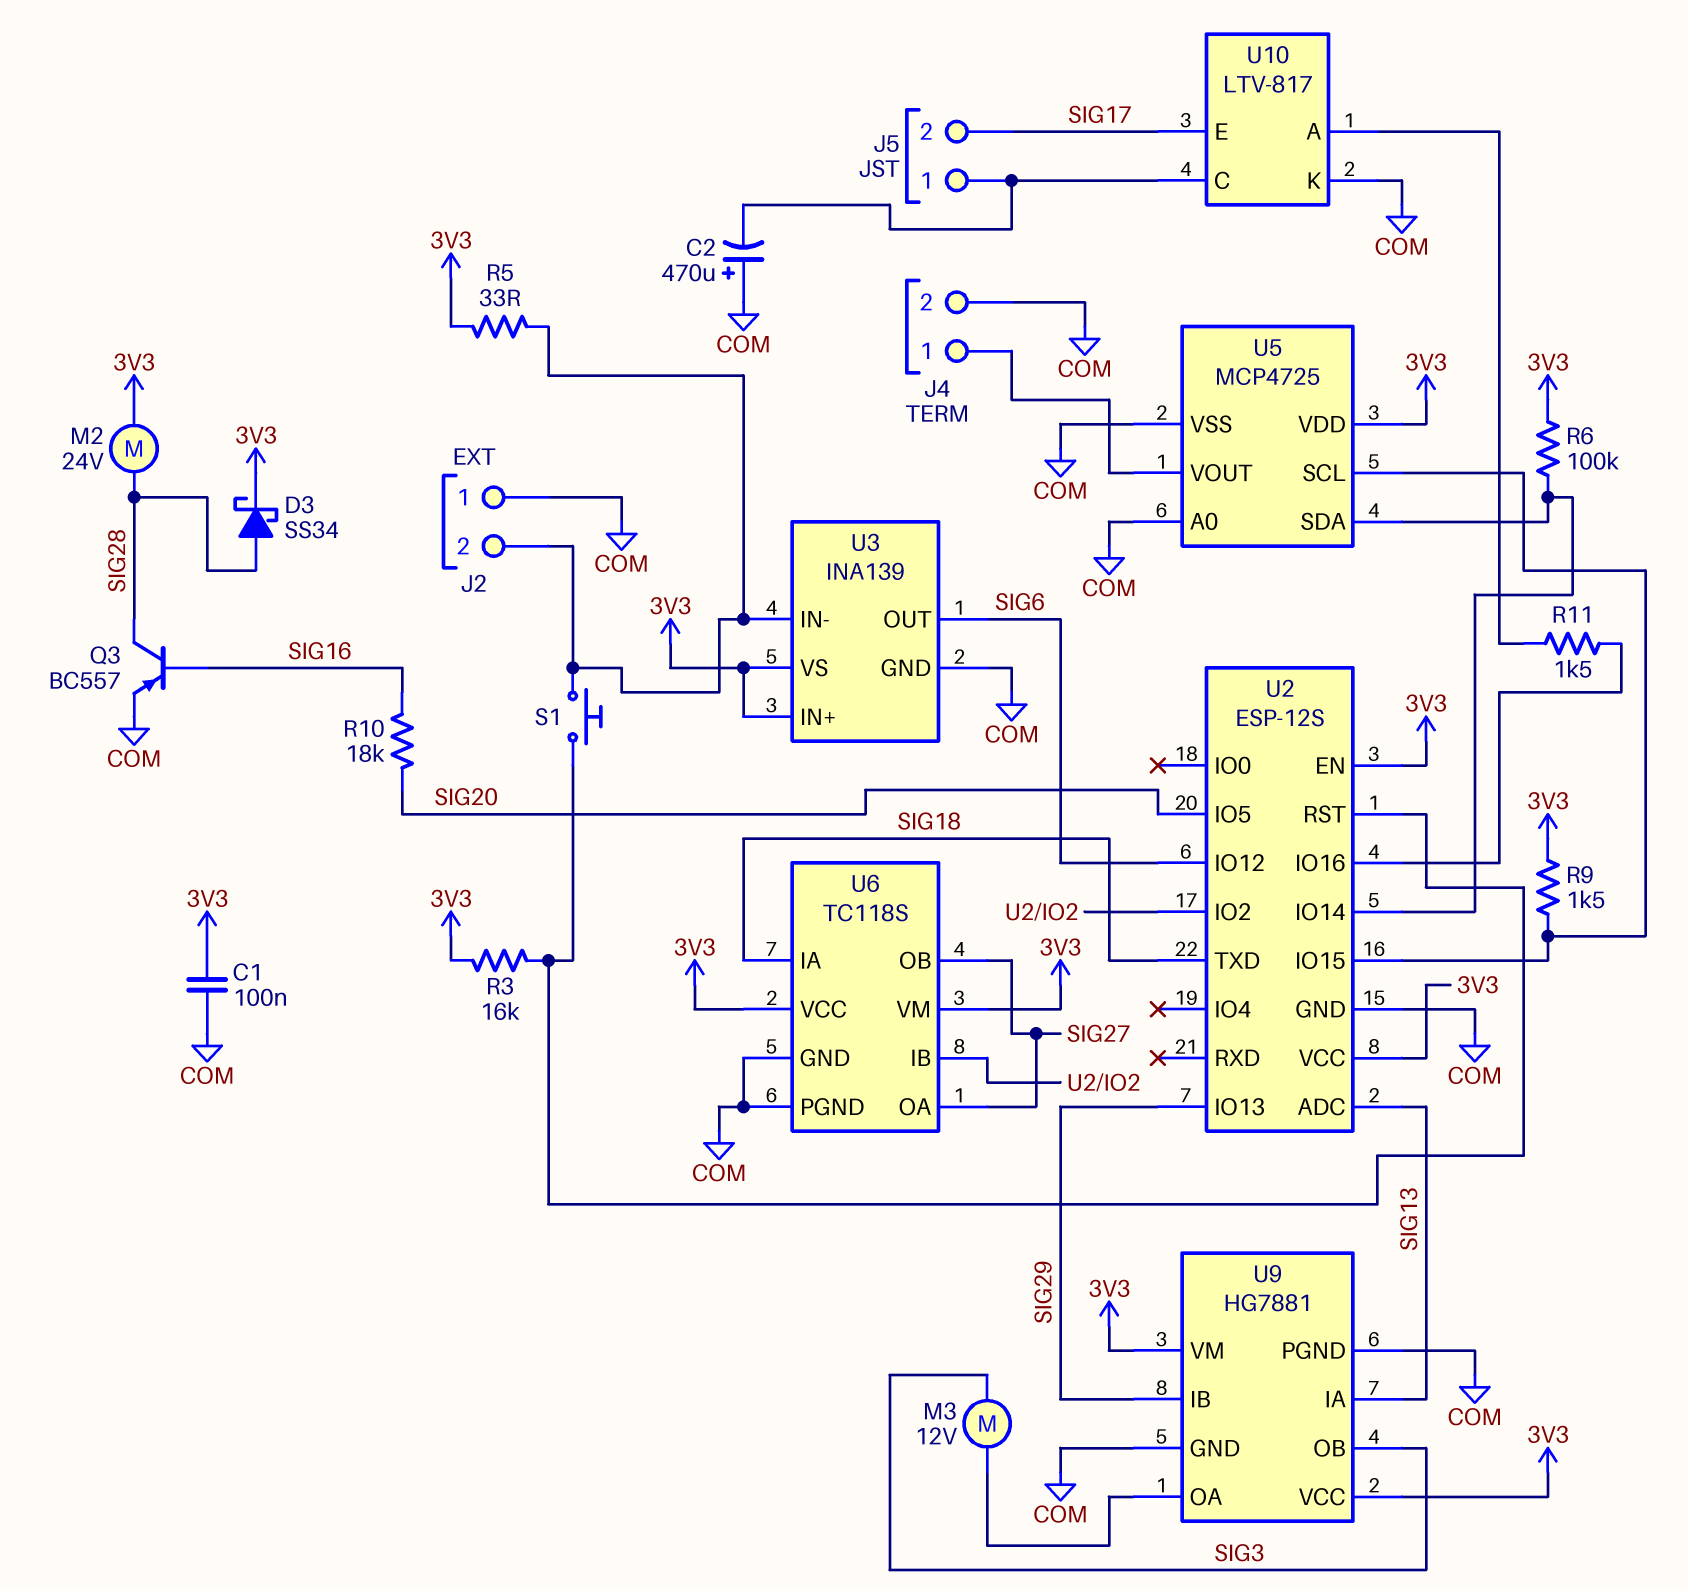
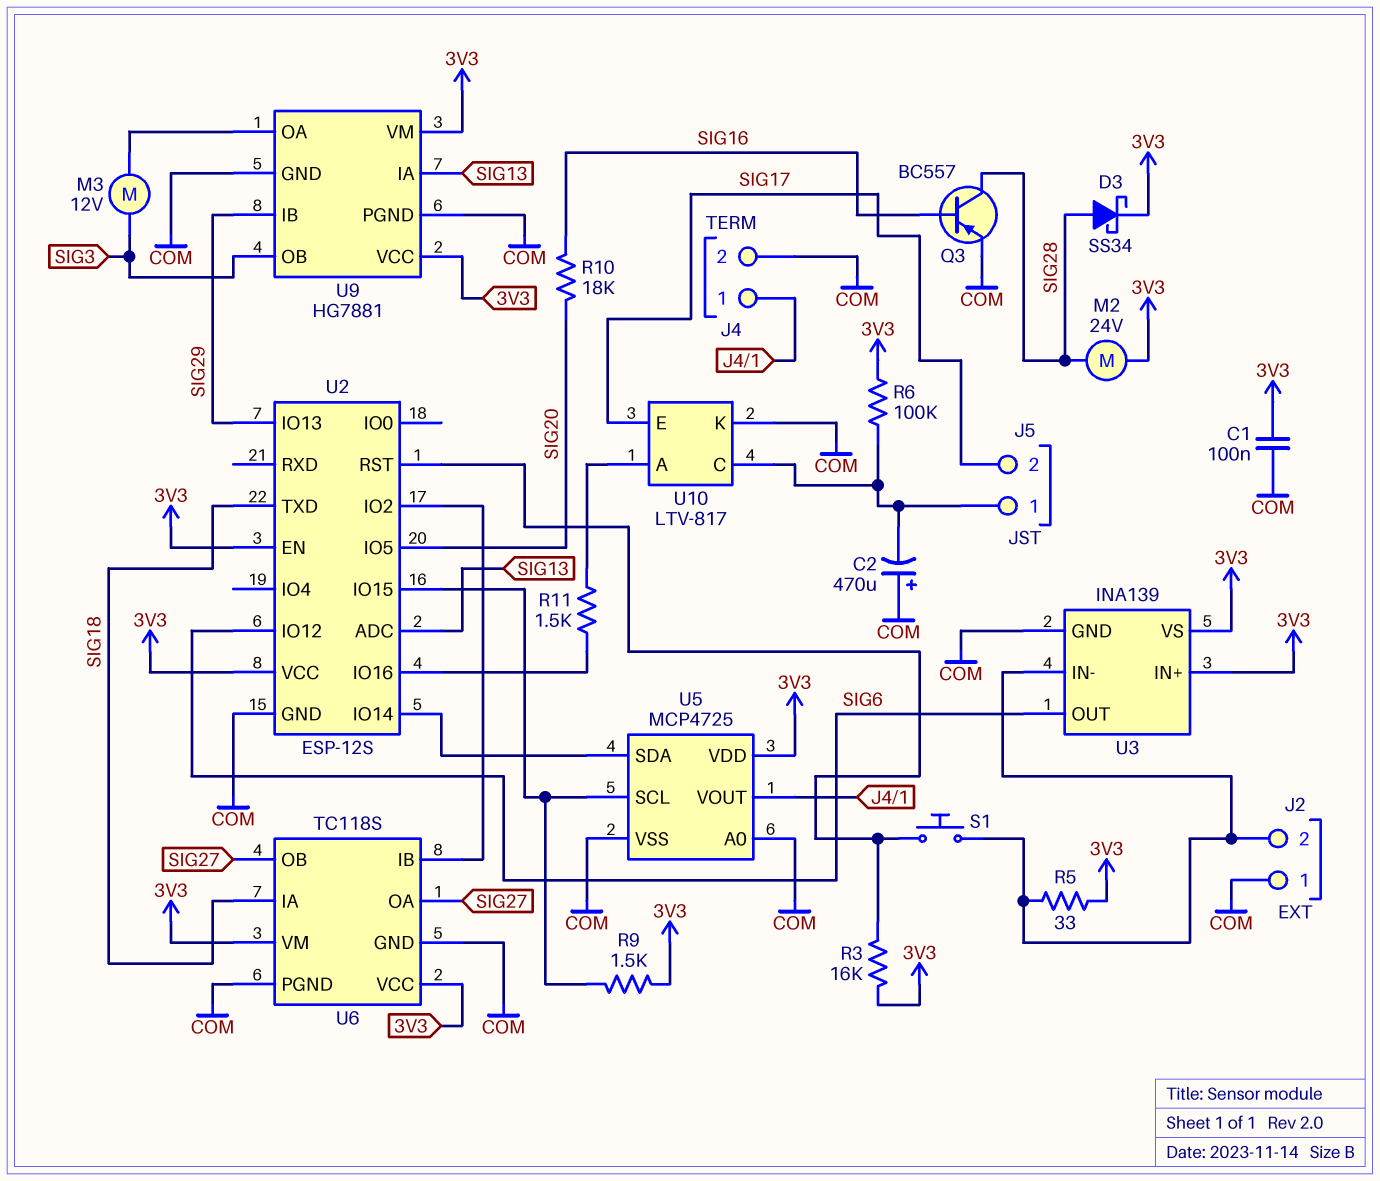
R6: 100k (3V3, U2/IO14) -> 100k (3V3, J5/1)

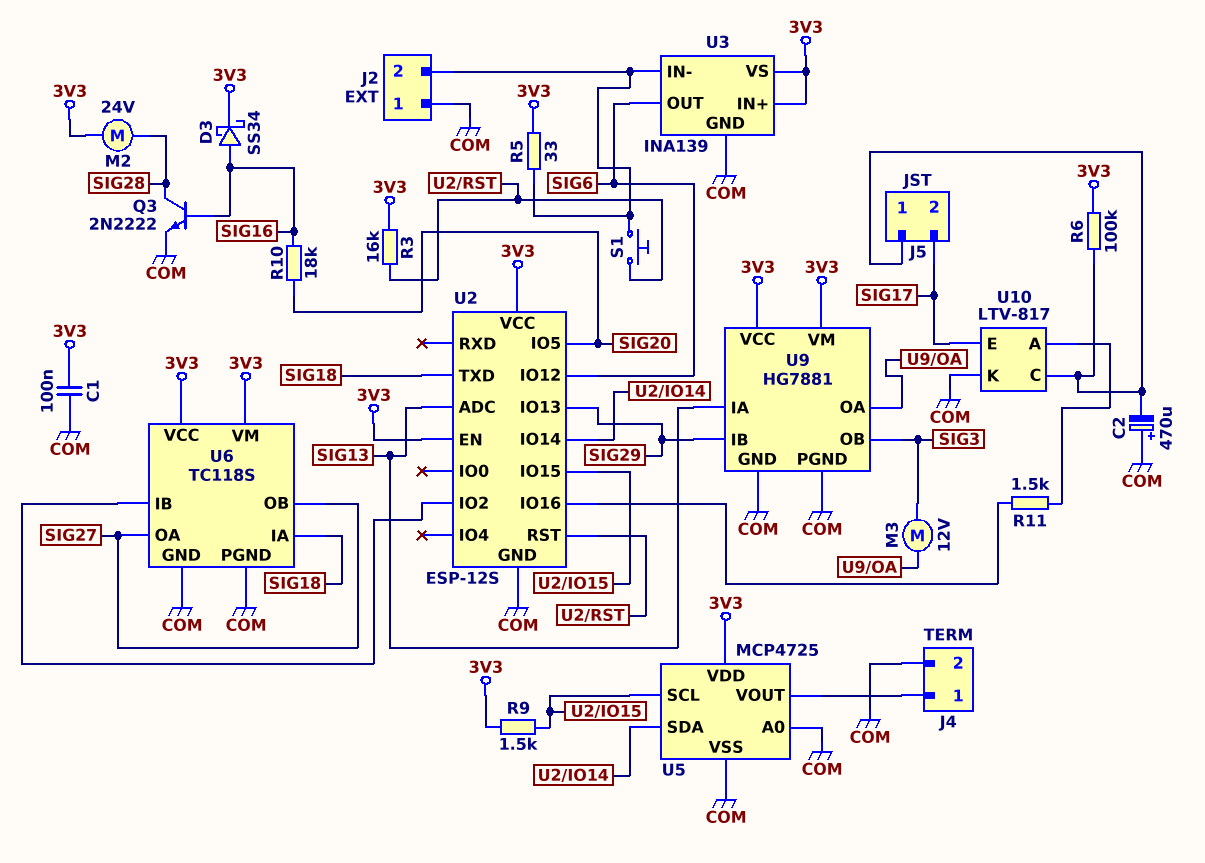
D3: schottky SS34 (A SIG28, K 3V3) -> schottky SS34 (A SIG16, K 3V3)
Q3: PNP BC557 (B SIG16, C SIG28, E COM) -> NPN 2N2222 (B SIG16, C SIG28, E COM)

